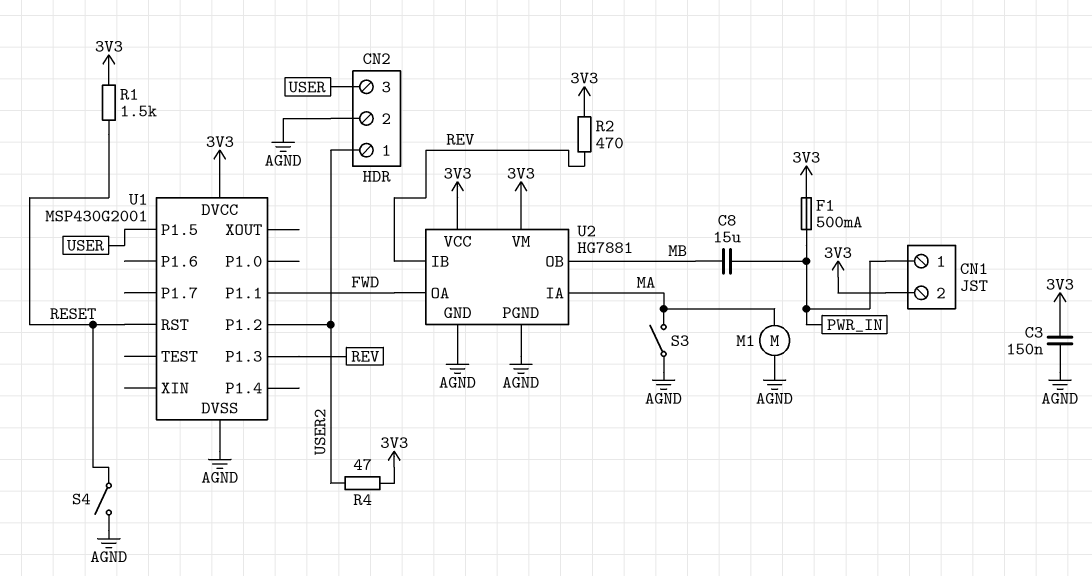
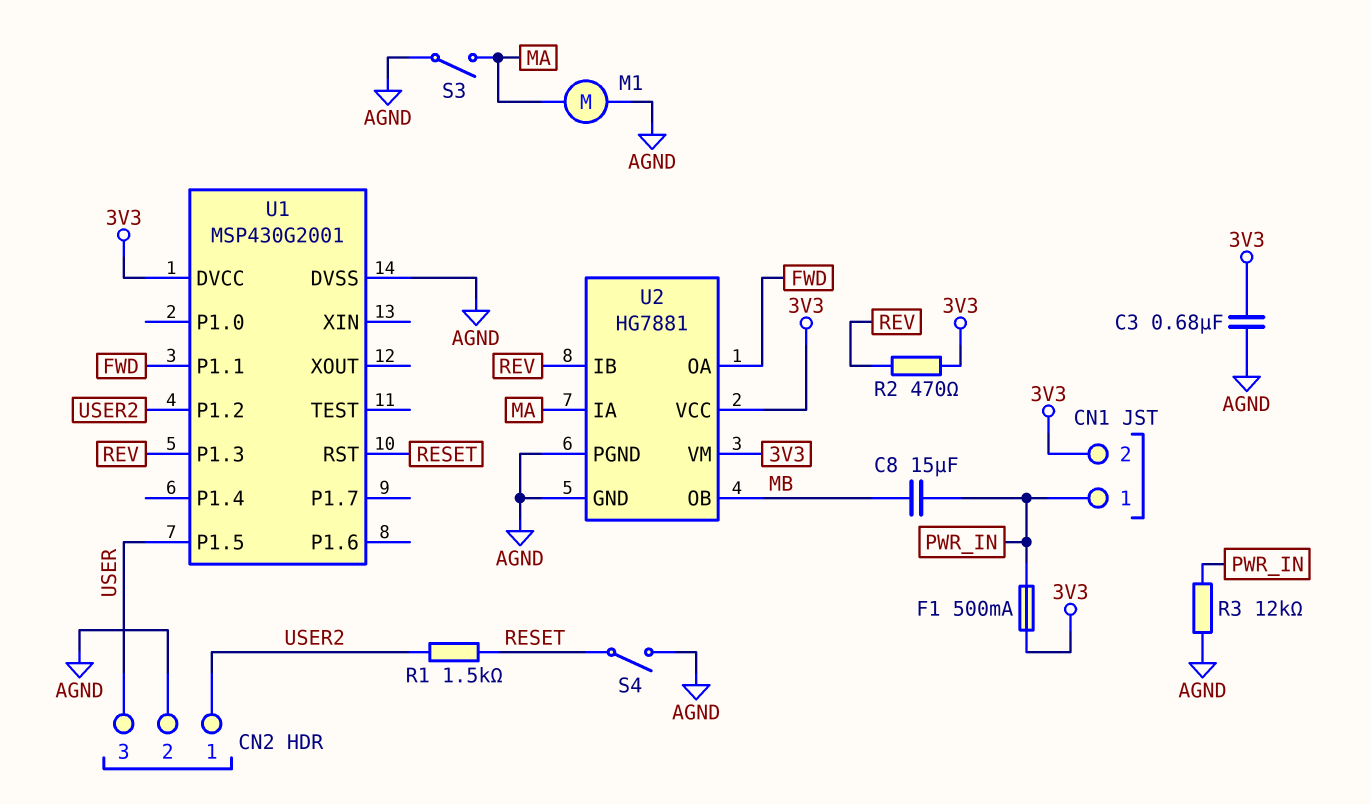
C3: 150nF (3V3, AGND) -> 680nF (3V3, AGND)
R1: 1.5k (3V3, RESET) -> 1.5k (RESET, USER2)
R3: none -> 12k (AGND, PWR_IN)
R4: 47 (3V3, USER2) -> none

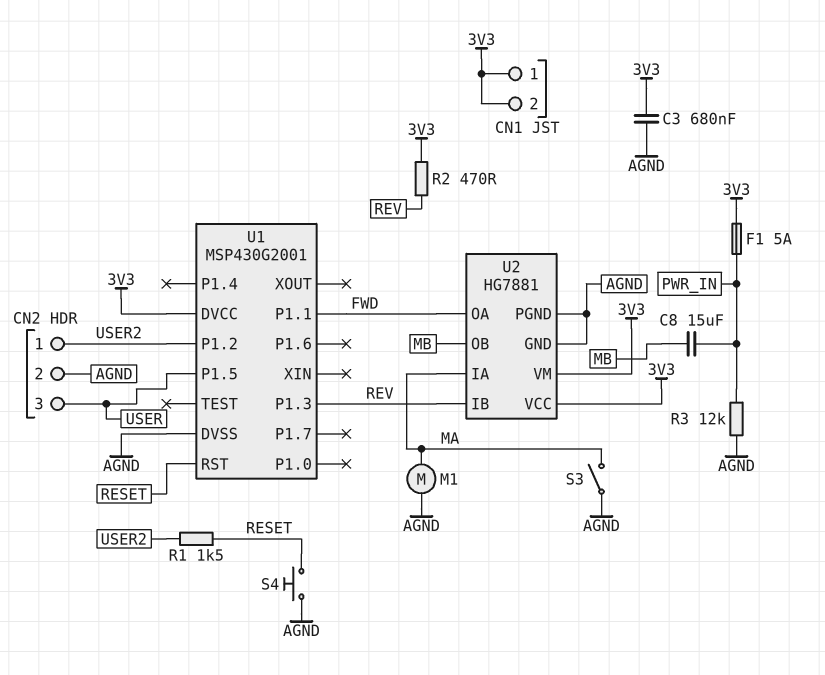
CN1 pin 1: PWR_IN -> 3V3
F1: 500mA (3V3, PWR_IN) -> 5A (3V3, PWR_IN)
S4: switch (AGND, RESET) -> button (AGND, RESET)

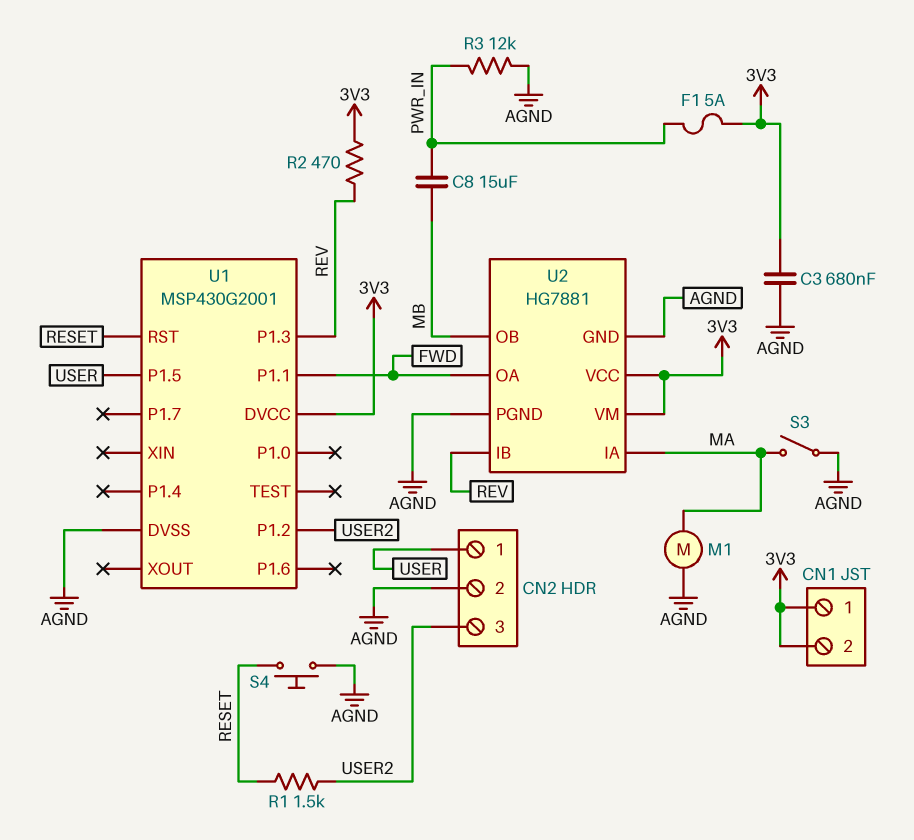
CN2 pin 1: USER2 -> USER
CN2 pin 3: USER -> USER2

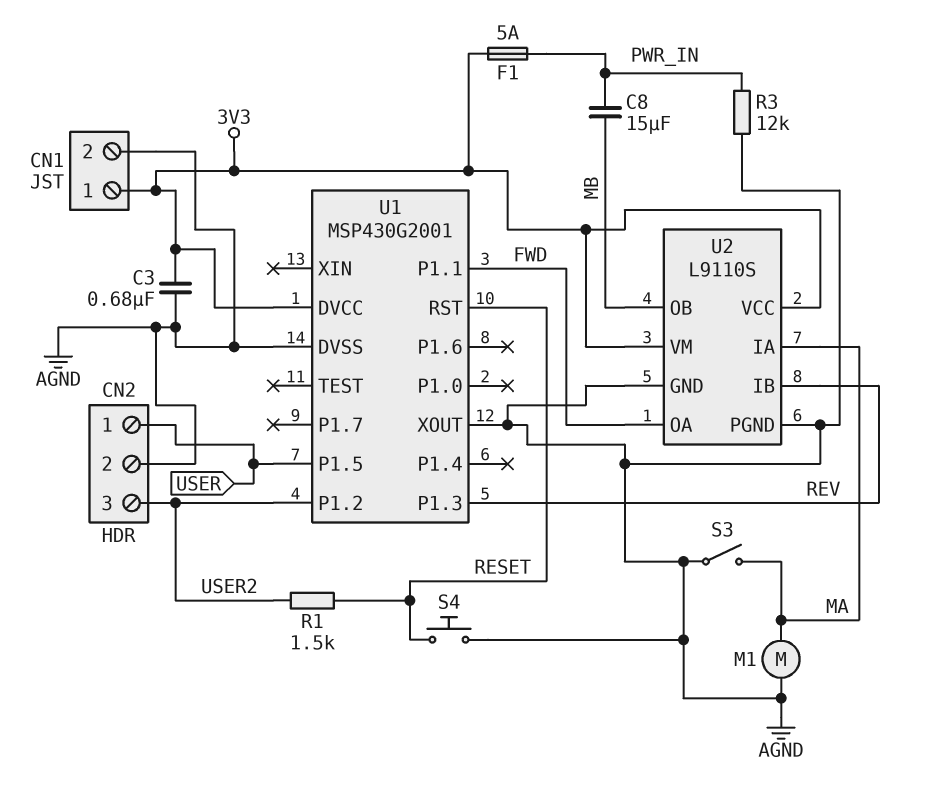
CN1 pin 2: 3V3 -> AGND
R2: 470 (3V3, REV) -> none
U1 pin XOUT: none -> AGND
U2: HG7881 -> L9110S

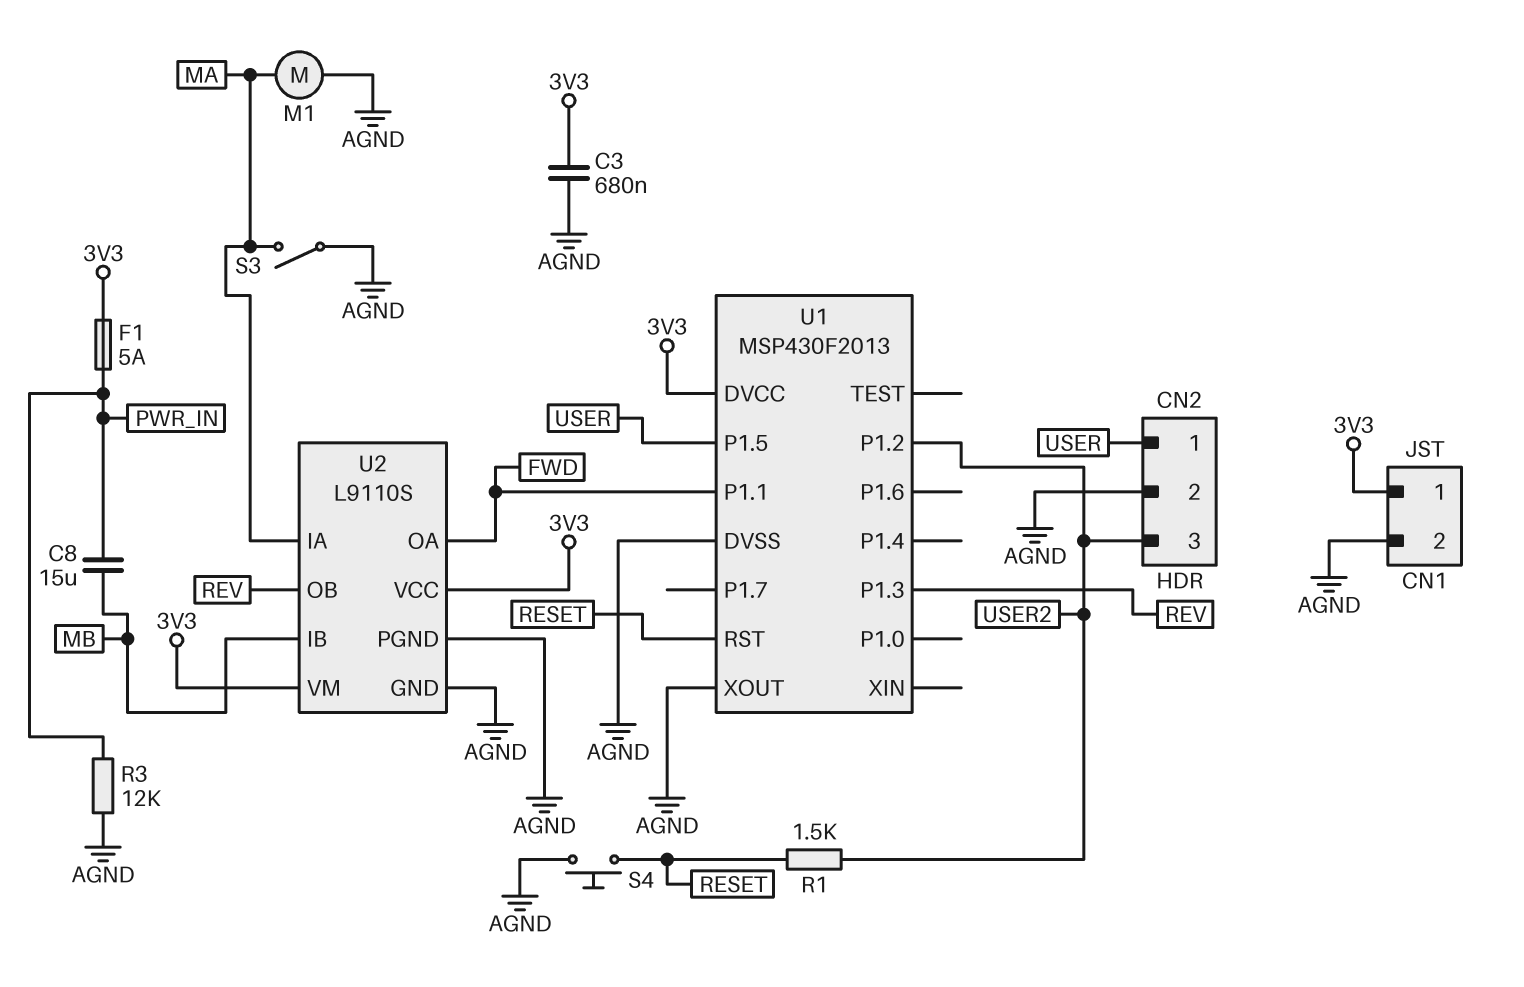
U1: MSP430G2001 -> MSP430F2013
U2 pin IB: REV -> MB
U2 pin OB: MB -> REV

